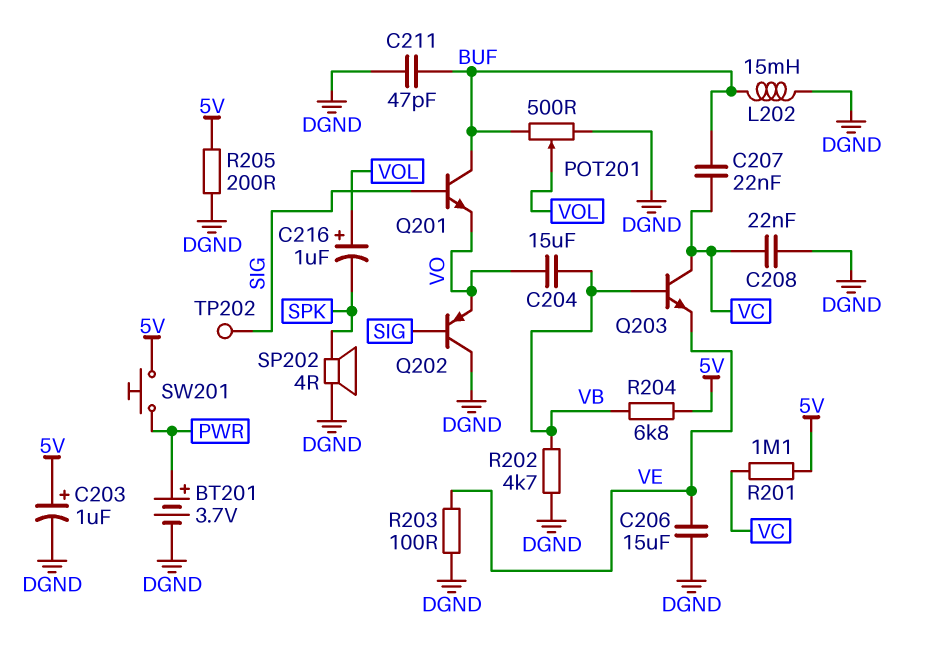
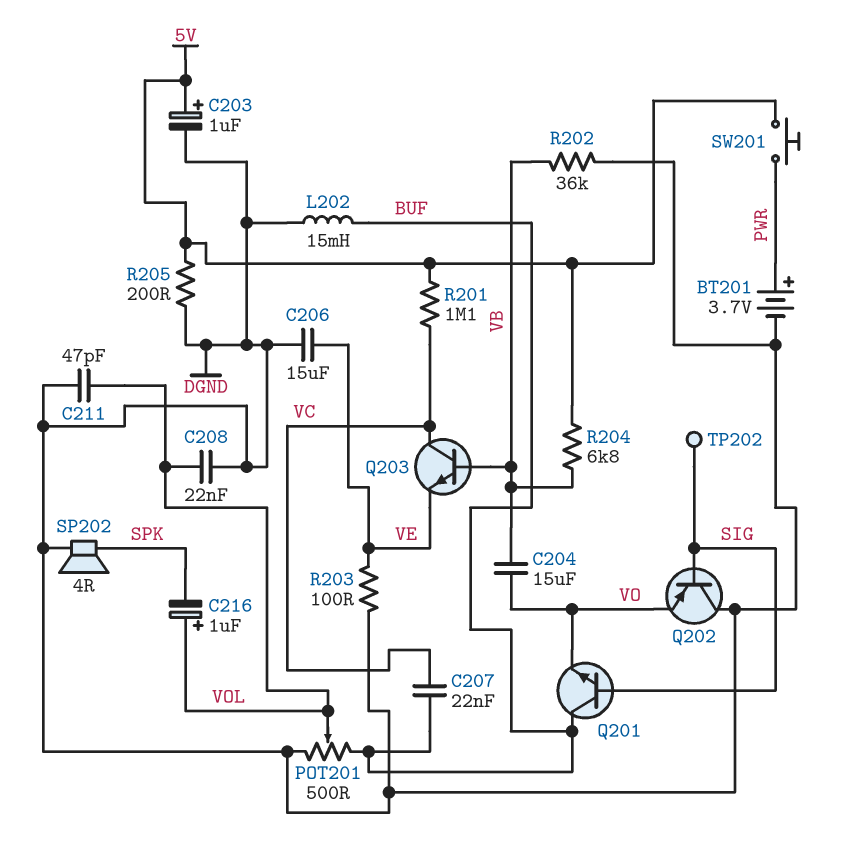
C208: 22nF (DGND, VC) -> 22nF (DGND, VOL)
C211: 47pF (BUF, DGND) -> 47pF (DGND, VOL)
R202: 4.7k (DGND, VB) -> 36k (DGND, VB)

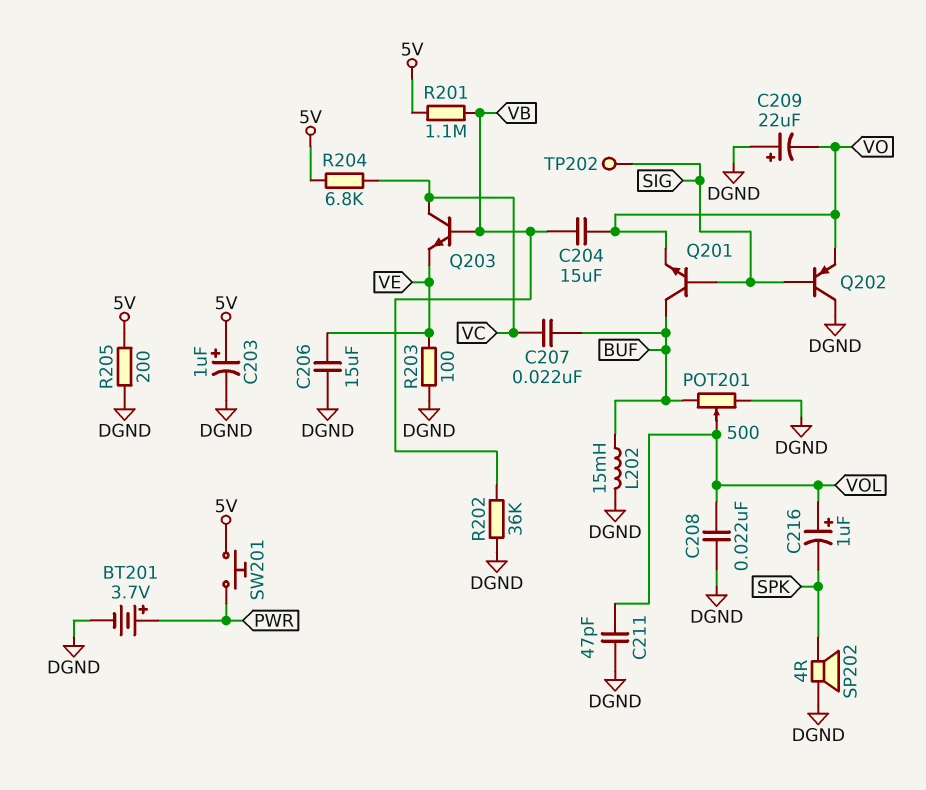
C209: none -> 22uF (plus DGND, minus VO)
R201: 1.1M (5V, VC) -> 1.1M (5V, VB)
R204: 6.8k (5V, VB) -> 6.8k (5V, VC)

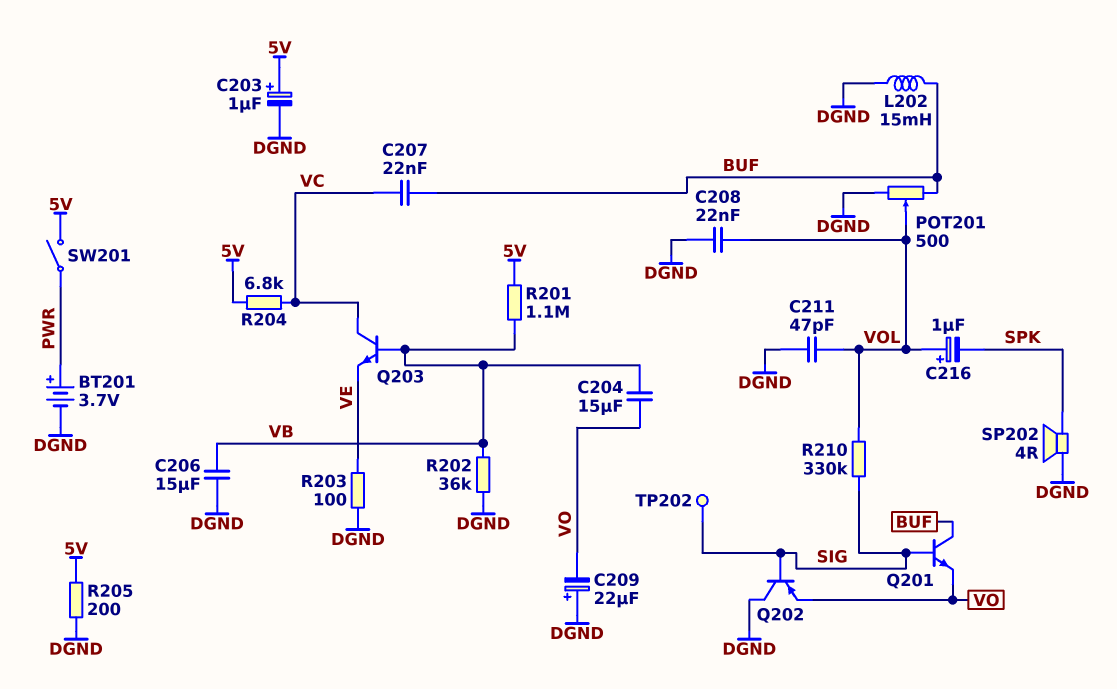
C206: 15uF (DGND, VE) -> 15uF (DGND, VB)
R210: none -> 330k (SIG, VOL)
SW201: button (5V, PWR) -> switch (5V, PWR)

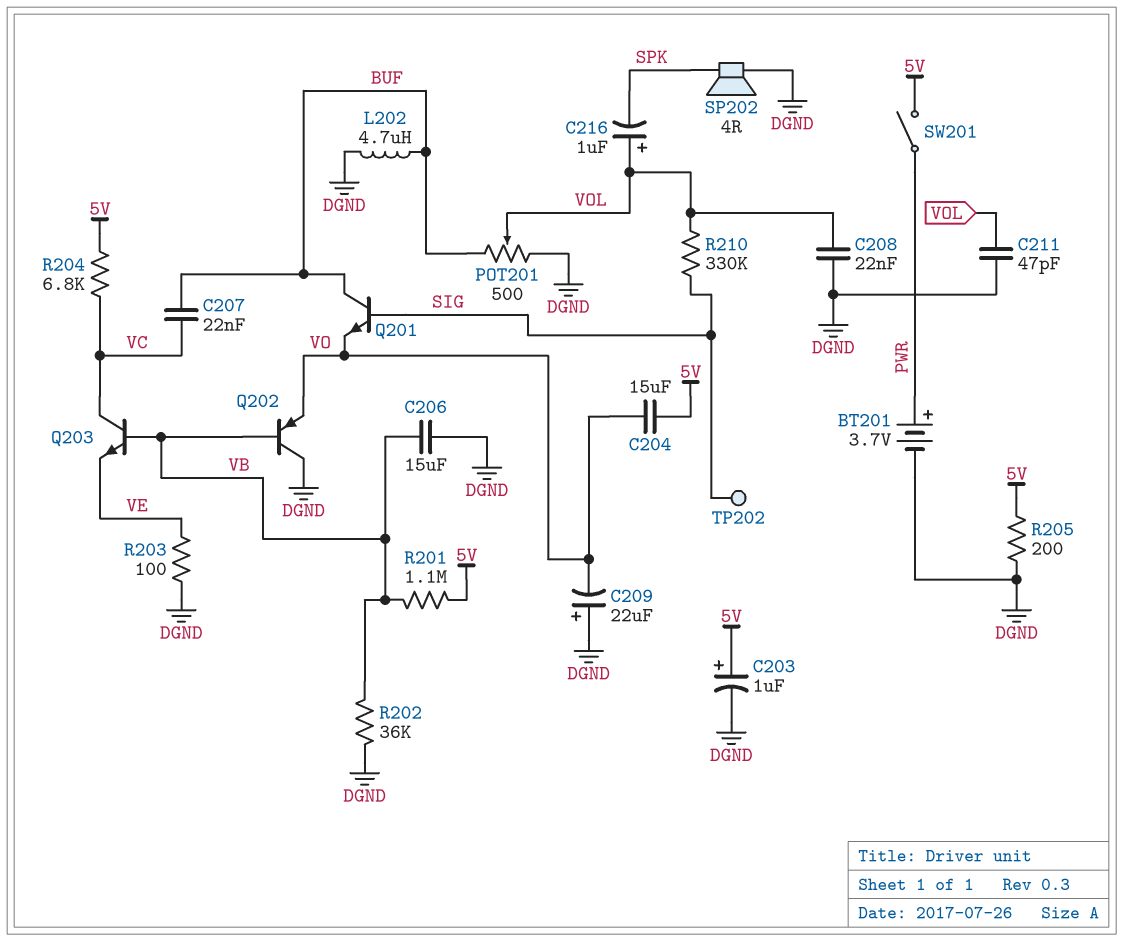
C204: 15uF (VB, VO) -> 15uF (5V, VO)
L202: 15mH (BUF, DGND) -> 4.7uH (BUF, DGND)
Q202: PNP (B SIG, C DGND, E VO) -> PNP (B VB, C DGND, E VO)

